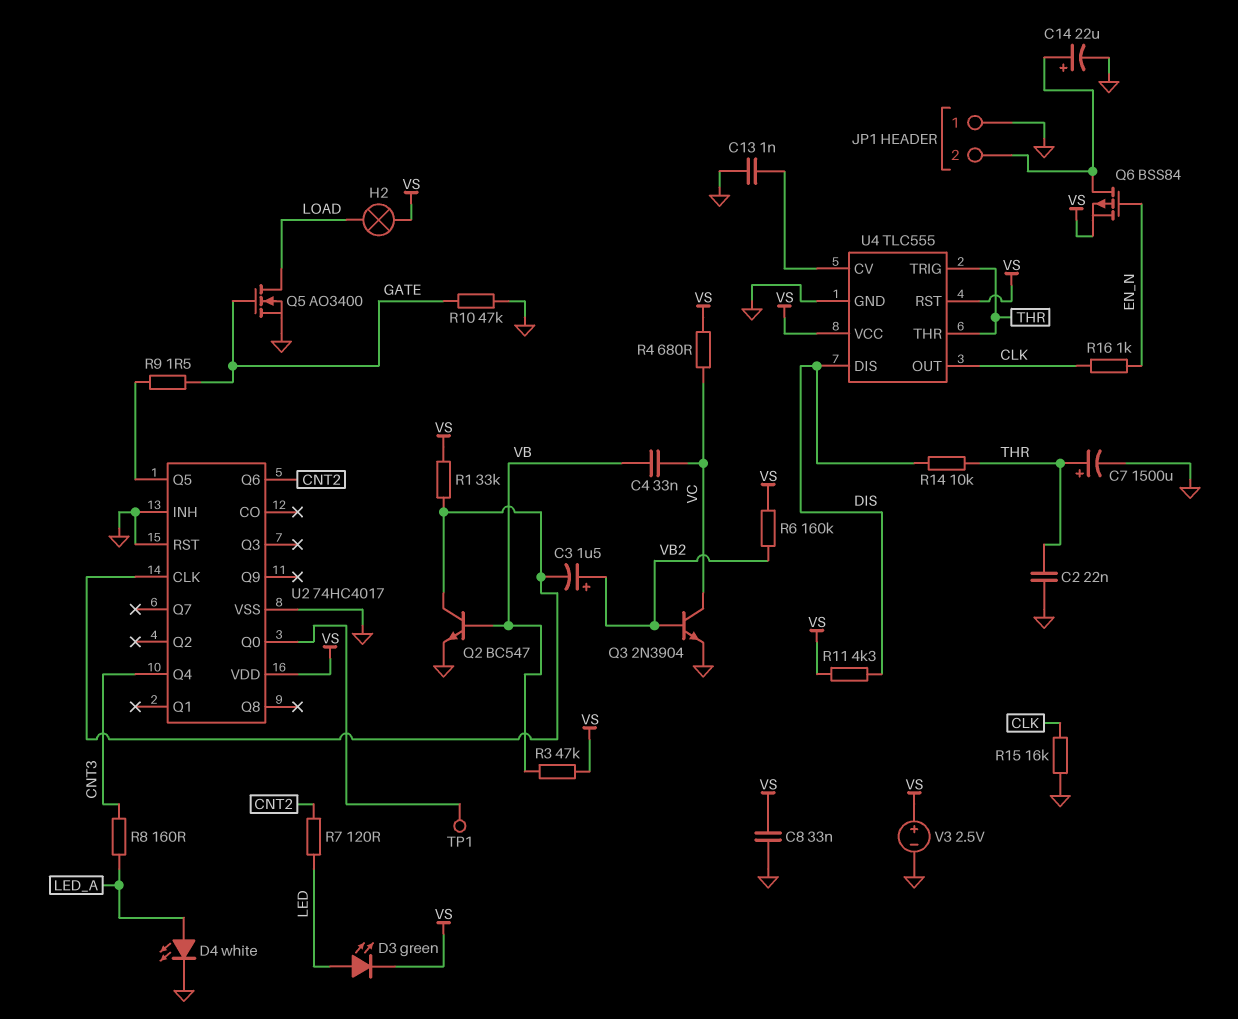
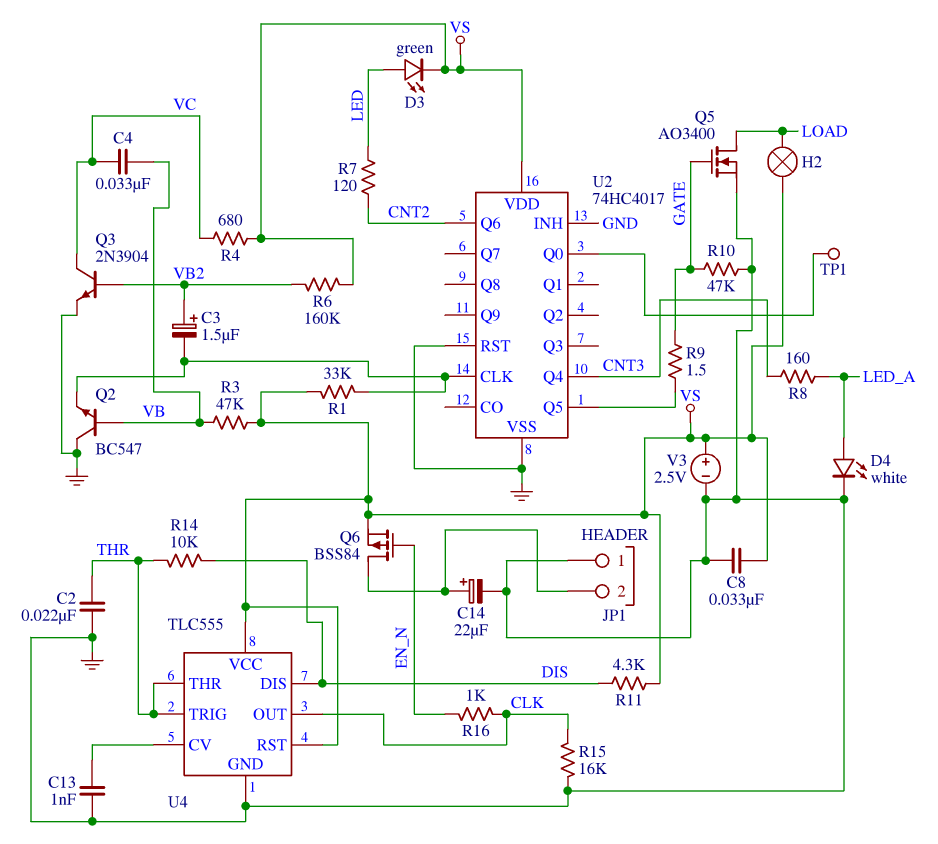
C7: 1500uF (plus THR, minus GND) -> none
Q2: NPN BC547 (B VB, C U2/CLK, E GND) -> NPN BC547 (B VB, C GND, E U2/CLK)

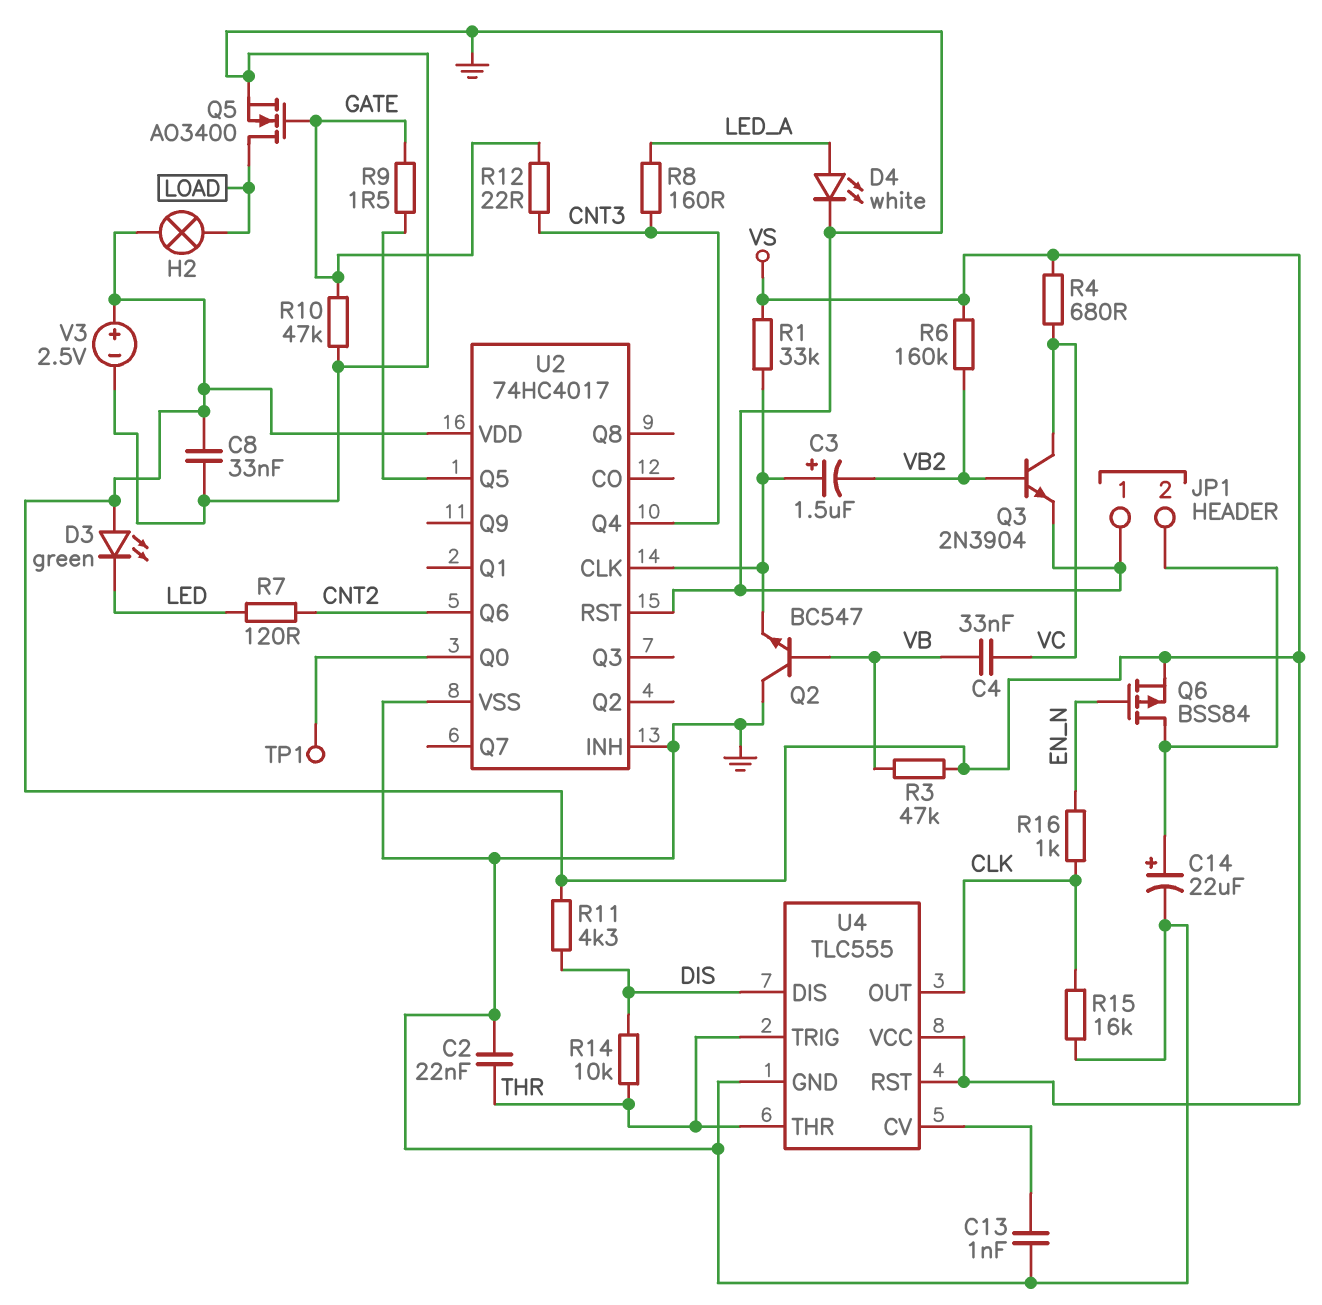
C3: 1.5uF (plus VB2, minus U2/CLK) -> 1.5uF (plus U2/CLK, minus VB2)
D3: LED green (A LED, K VS) -> LED green (A VS, K LED)
R12: none -> 22 (CNT3, GATE)

